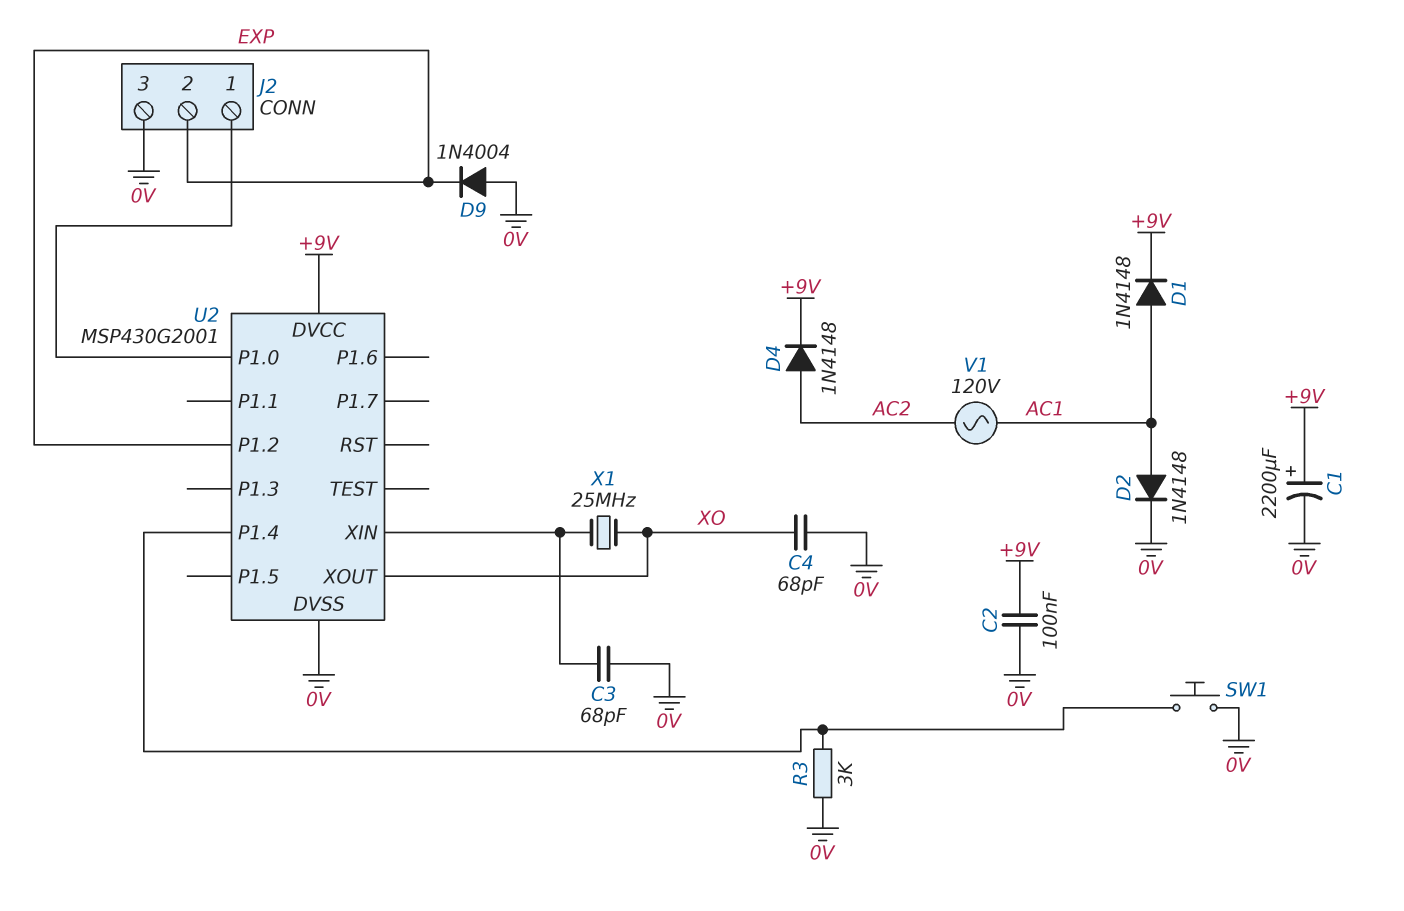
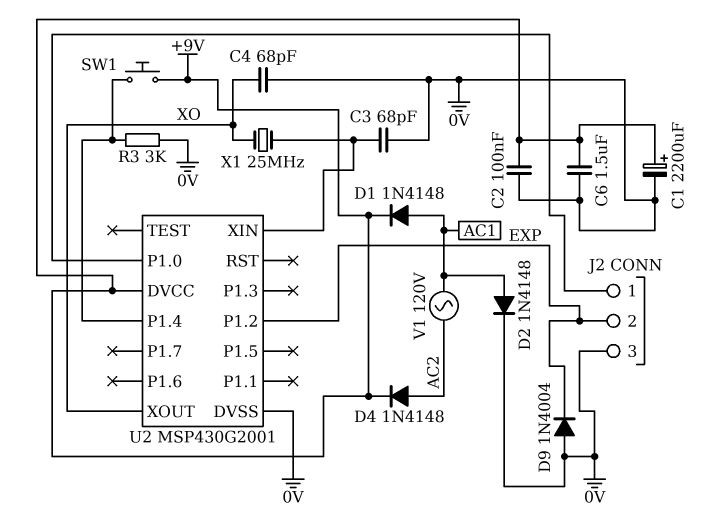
C6: none -> 1.5uF (+9V, 0V)
SW1: button (0V, U2/P1.4) -> button (+9V, U2/P1.4)

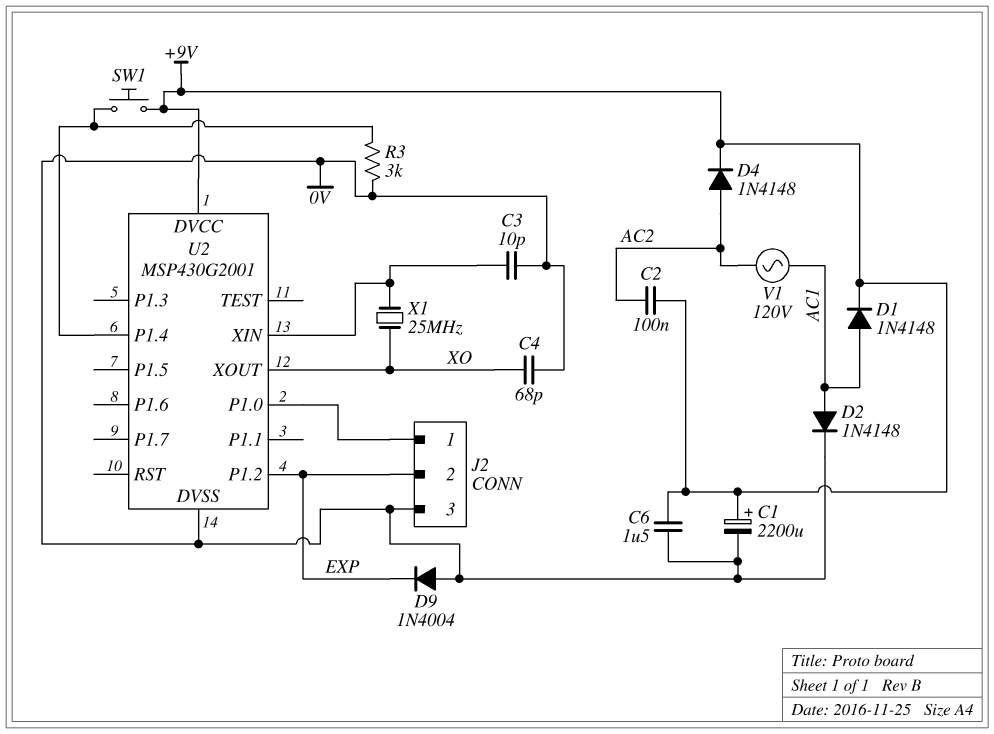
C2: 100nF (+9V, 0V) -> 100nF (+9V, AC2)
C3: 68pF (0V, U2/XIN) -> 10pF (0V, U2/XIN)

